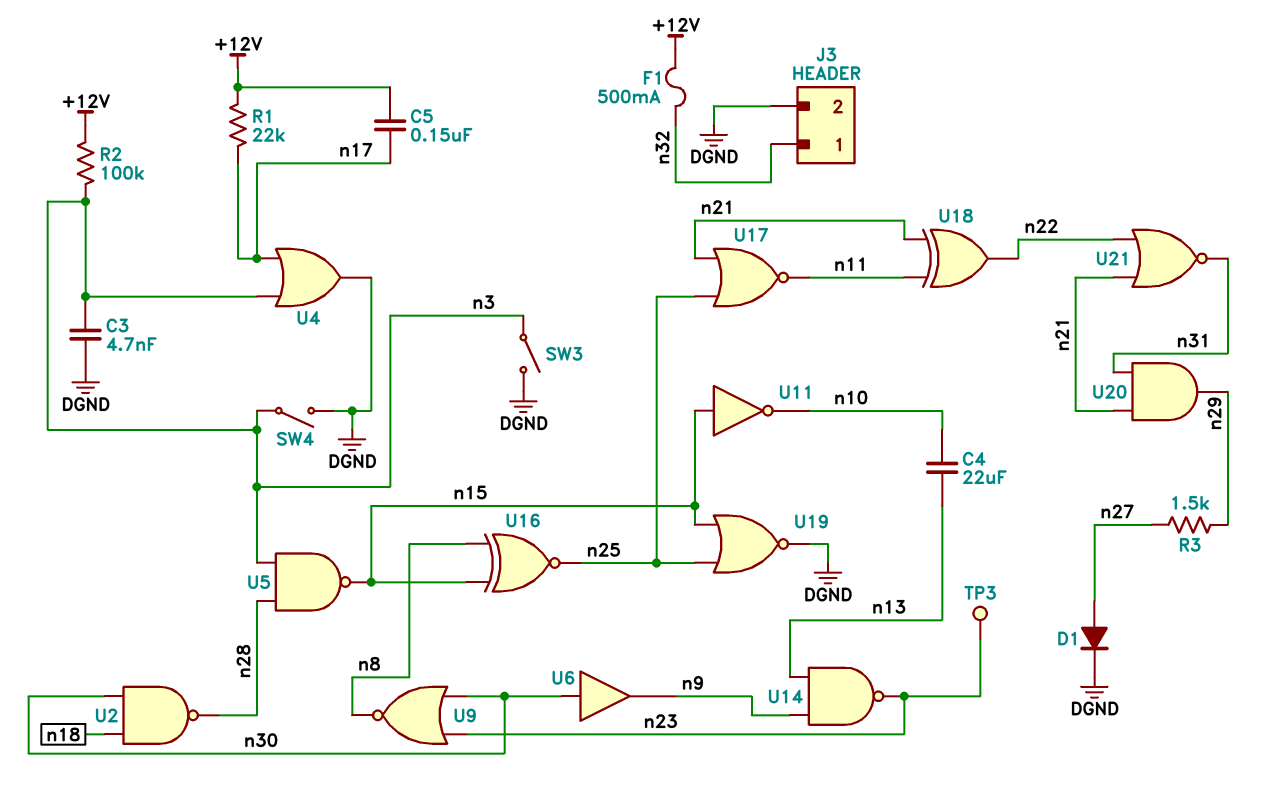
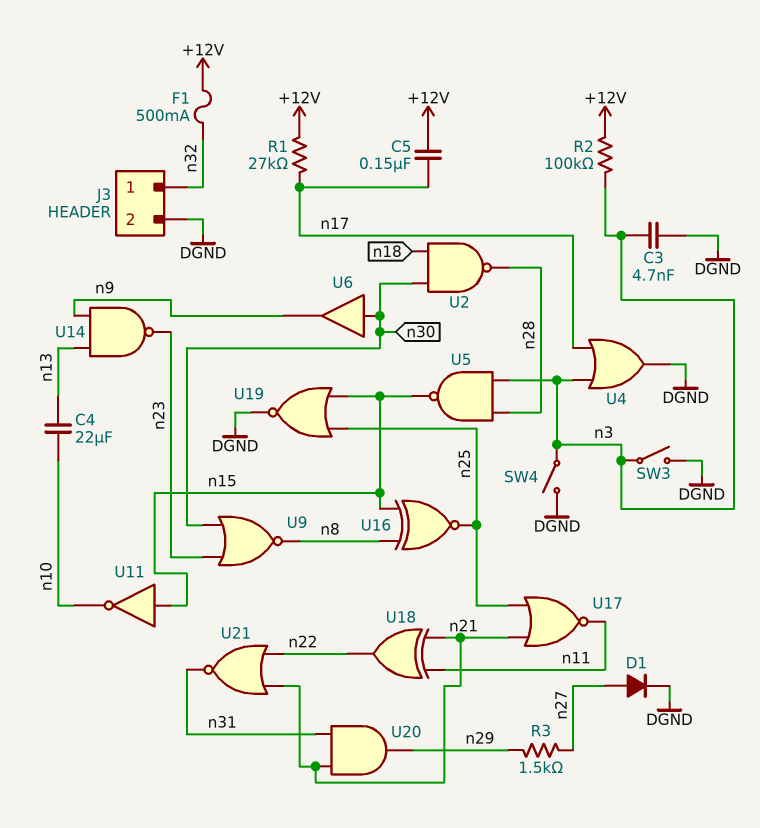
R1: 22k (+12V, n17) -> 27k (+12V, n17)
TP3: test point (n23) -> none

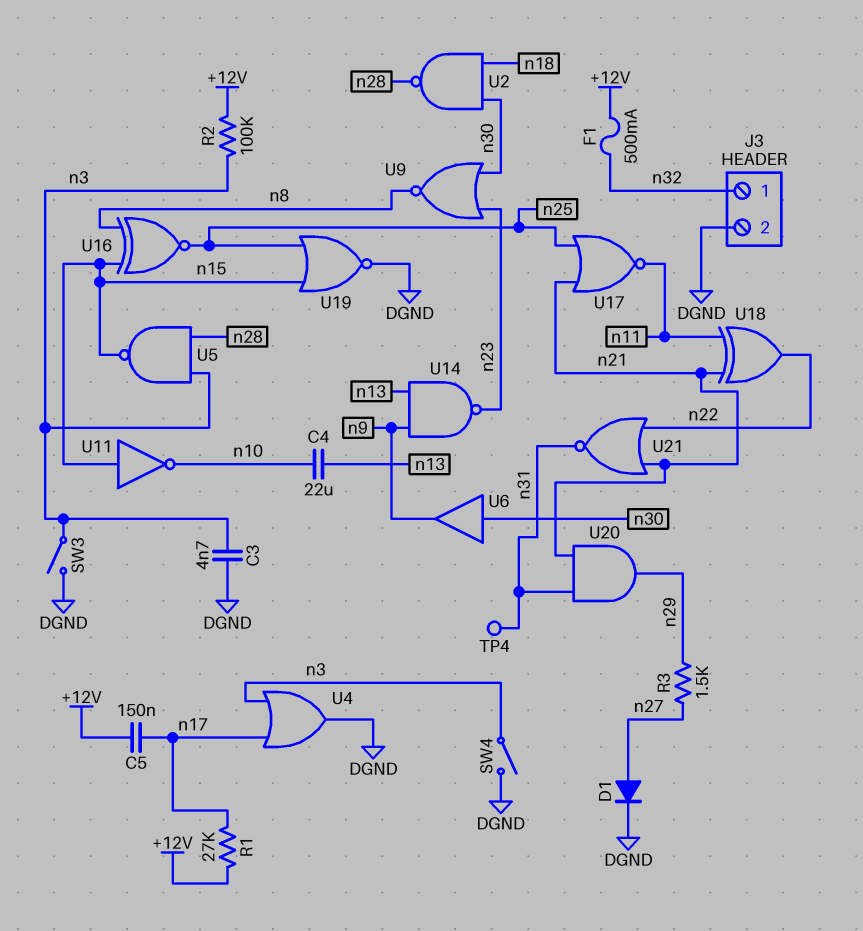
TP4: none -> test point (n31)

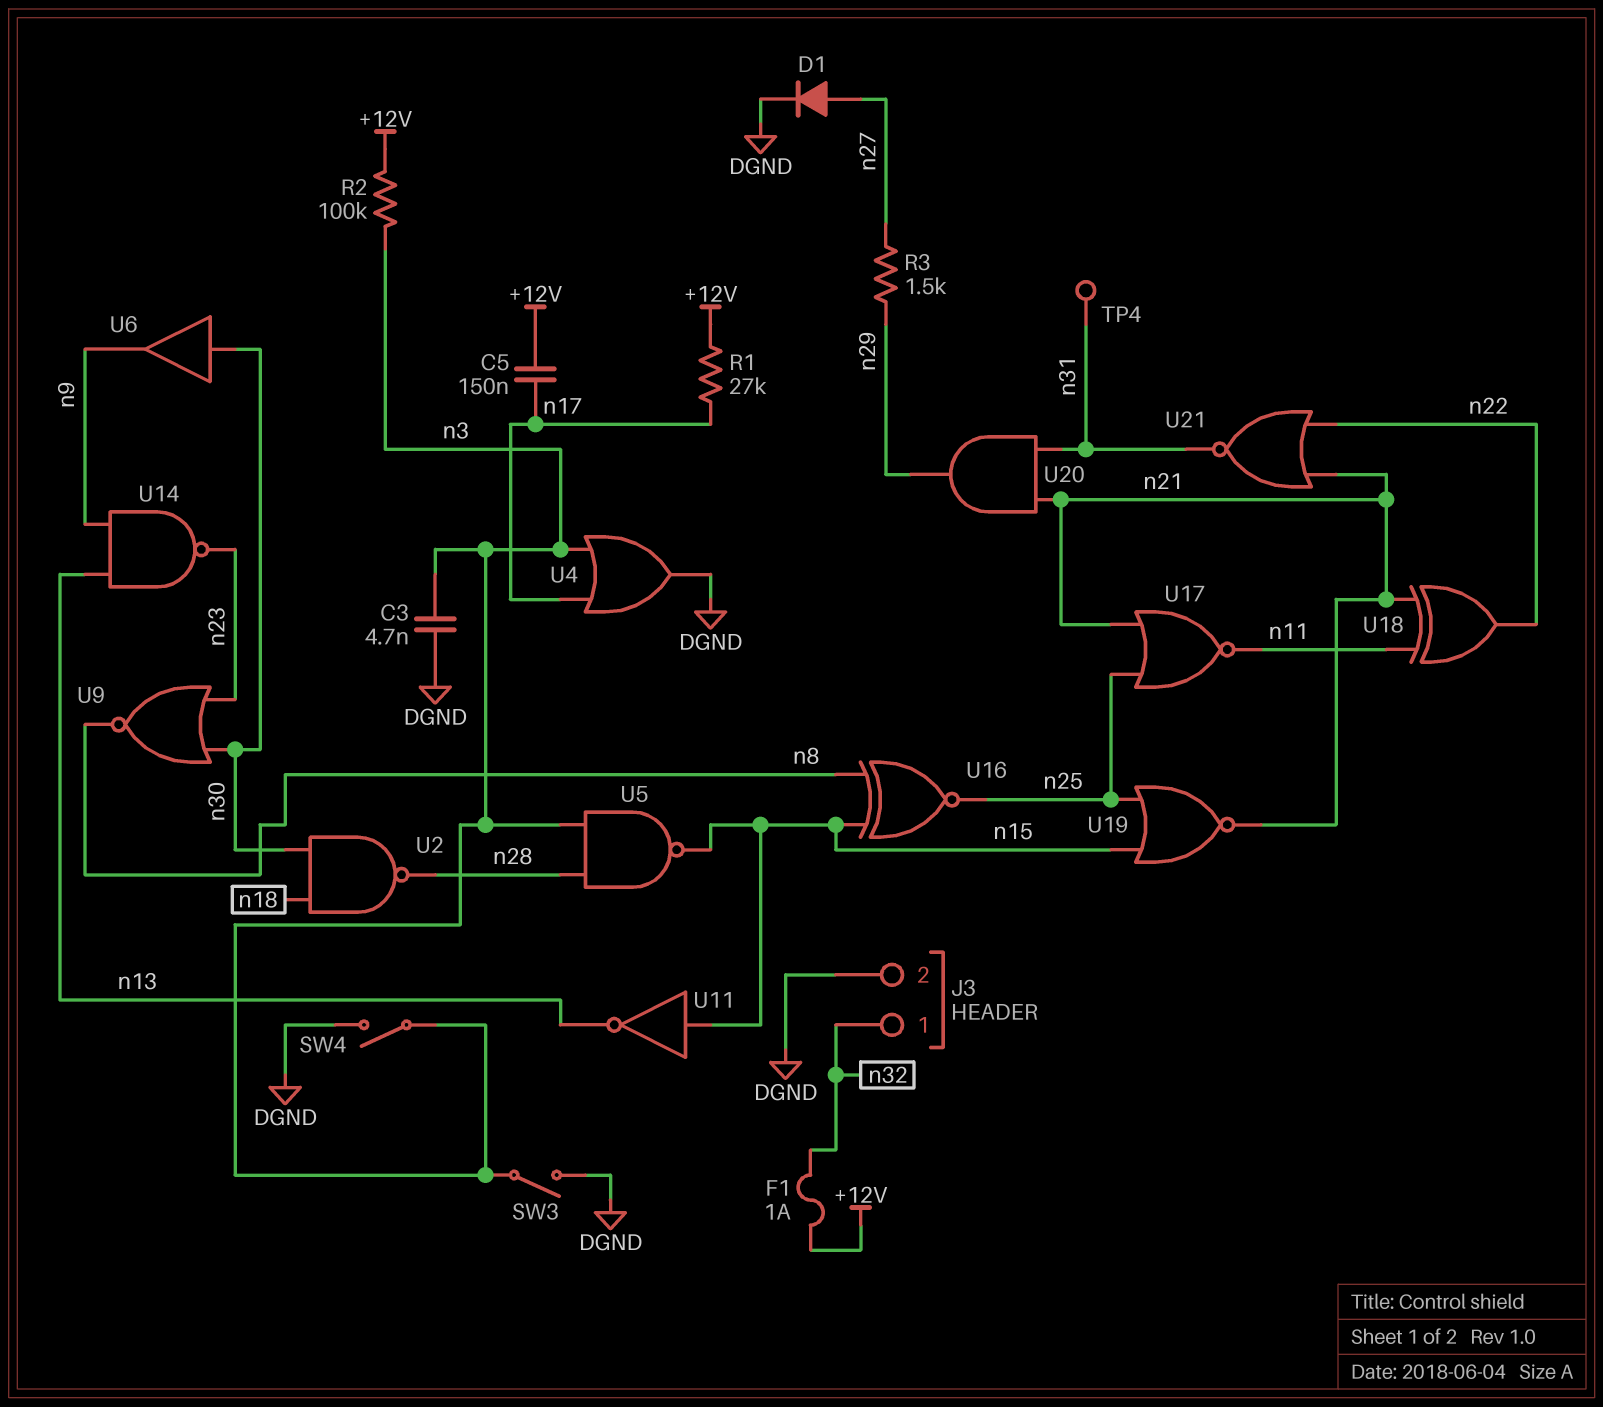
C4: 22uF (n10, n13) -> none
F1: 500mA (+12V, n32) -> 1A (+12V, n32)
U11: NOT (in n15, out n10) -> NOT (in n15, out n13)
U19: NOR (in n15, in n25, out DGND) -> NOR (in n15, in n25, out n21)

